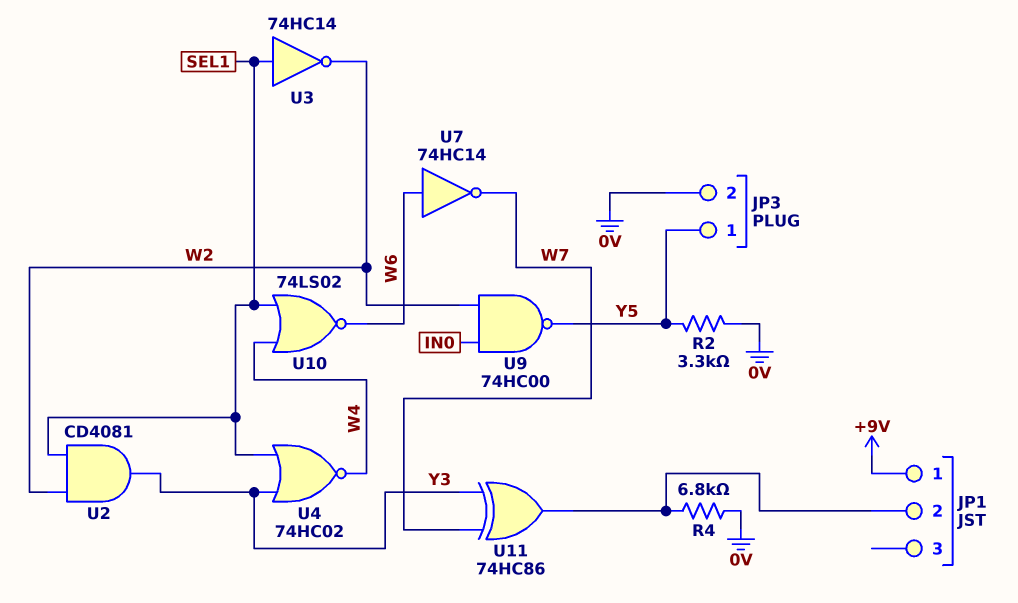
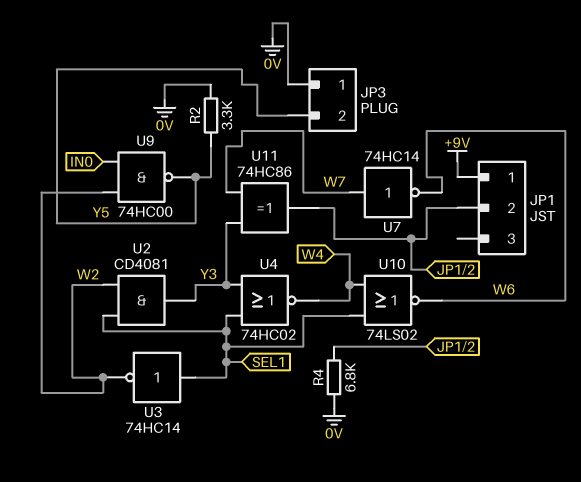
JP3 pin 1: Y5 -> 0V
JP3 pin 2: 0V -> Y5
U7: NOT 74HC14 (in W6, out W7) -> NOT 74HC14 (in W7, out W6)

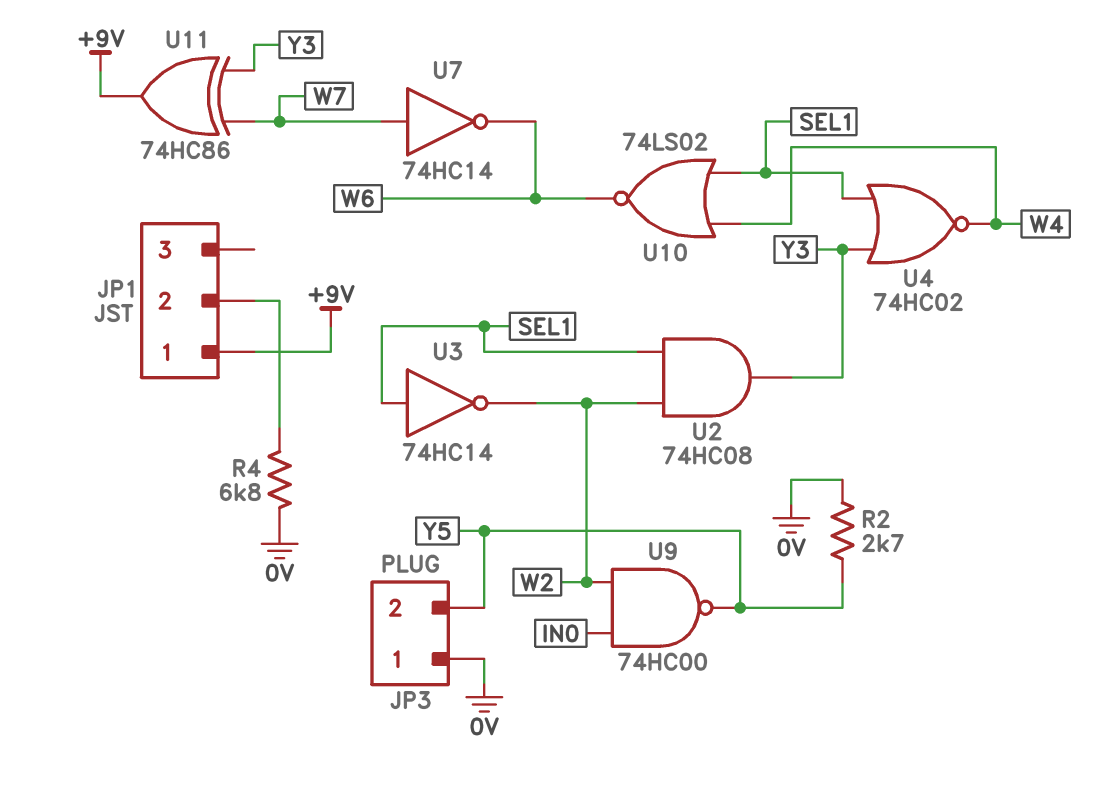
R2: 3.3k (0V, Y5) -> 2.7k (0V, Y5)
U2: AND CD4081 (in SEL1, in W2, out Y3) -> AND 74HC08 (in SEL1, in W2, out Y3)
U11: XOR 74HC86 (in W7, in Y3, out JP1/2) -> XOR 74HC86 (in W7, in Y3, out +9V)

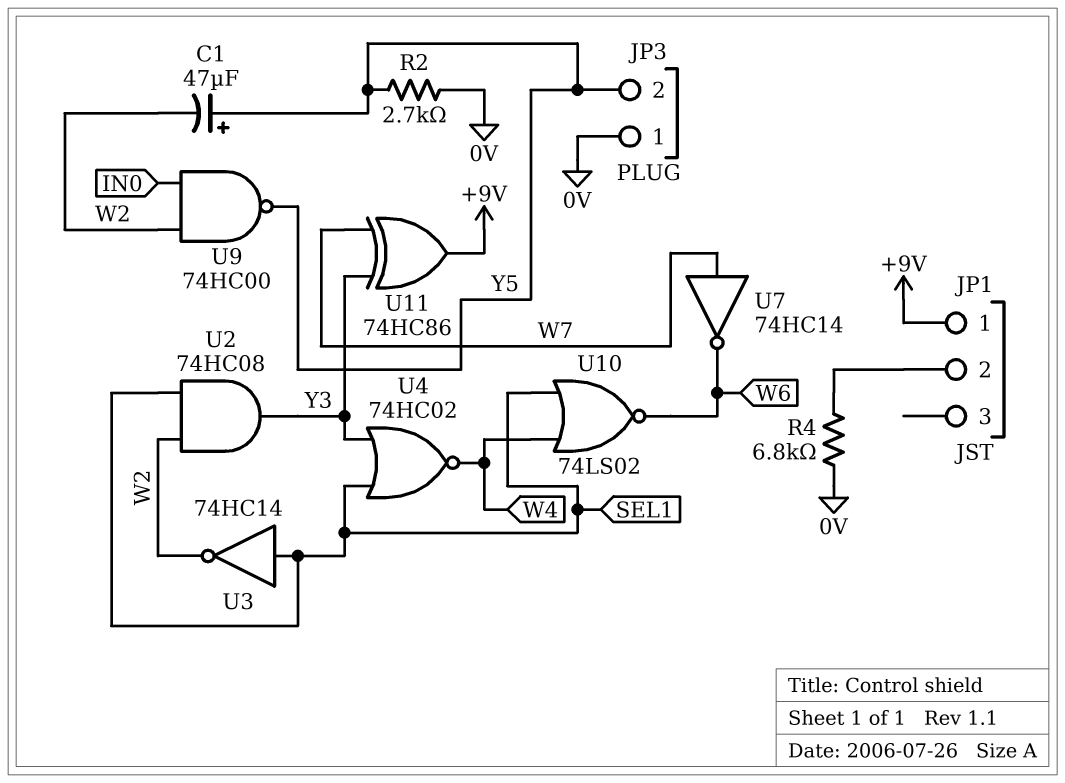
C1: none -> 47uF (plus Y5, minus W2)

